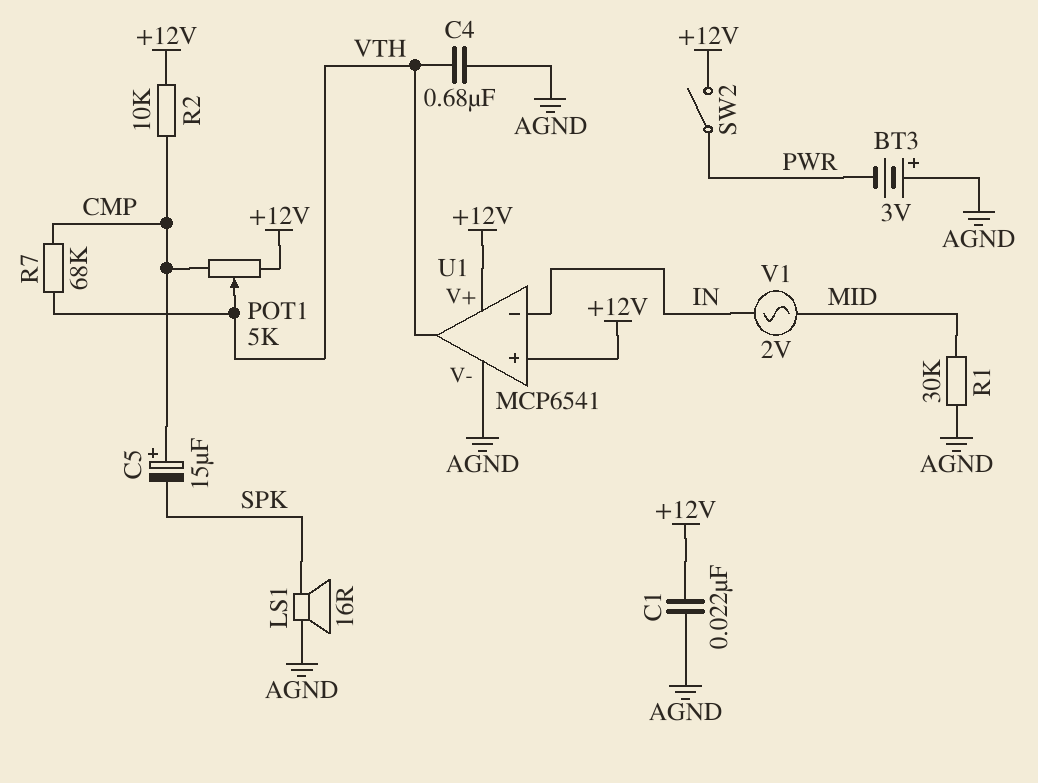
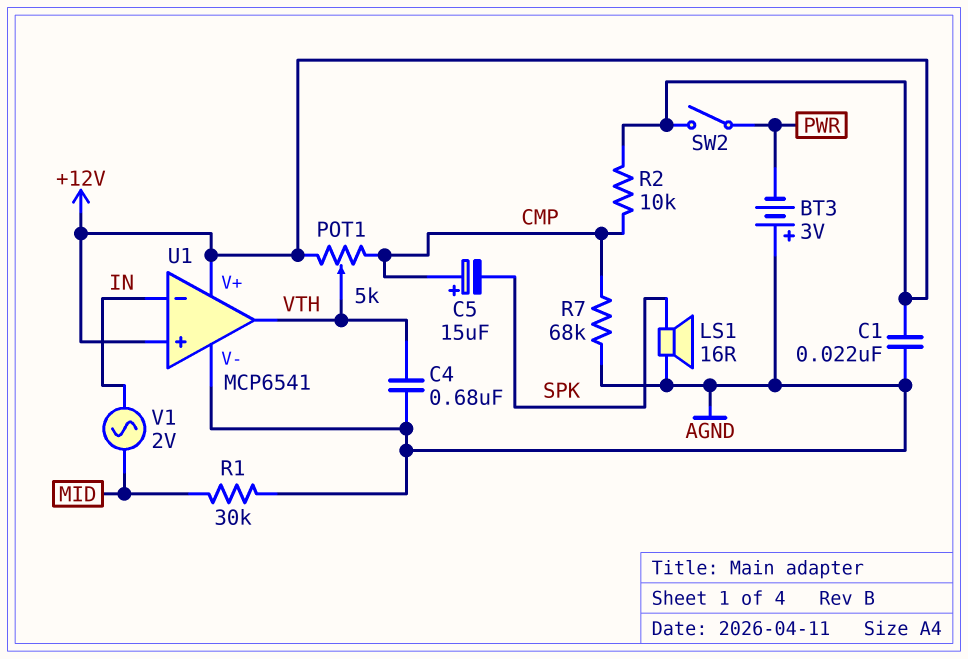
R7: 68k (CMP, VTH) -> 68k (AGND, CMP)

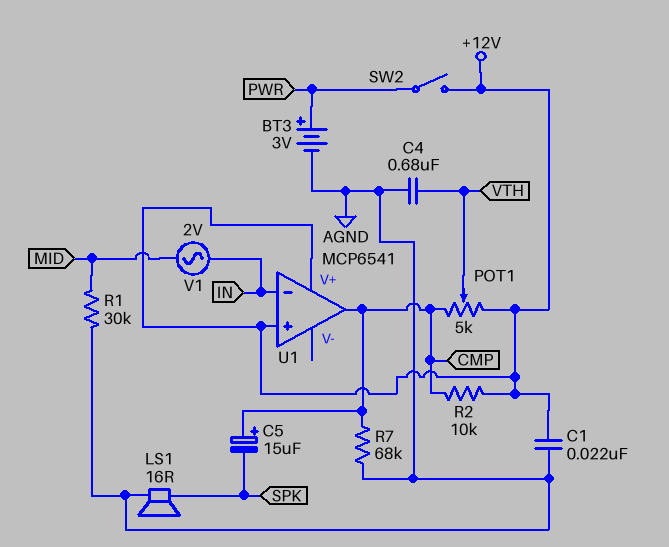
BT3: 3V (plus AGND, minus PWR) -> 3V (plus PWR, minus AGND)
U1 pin V-: AGND -> none
U1 pin out: VTH -> CMP

